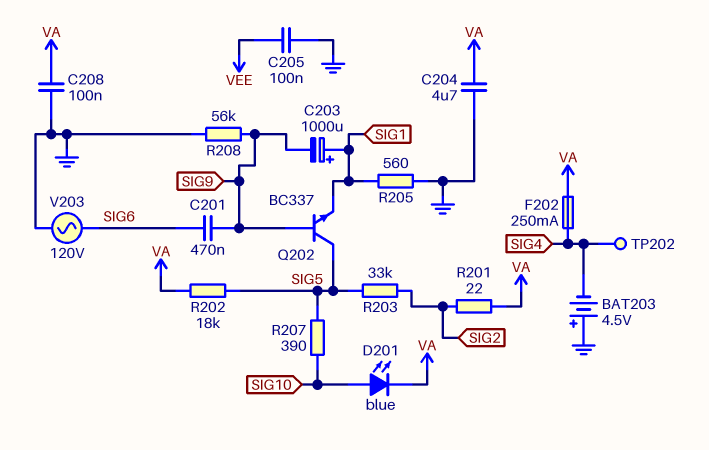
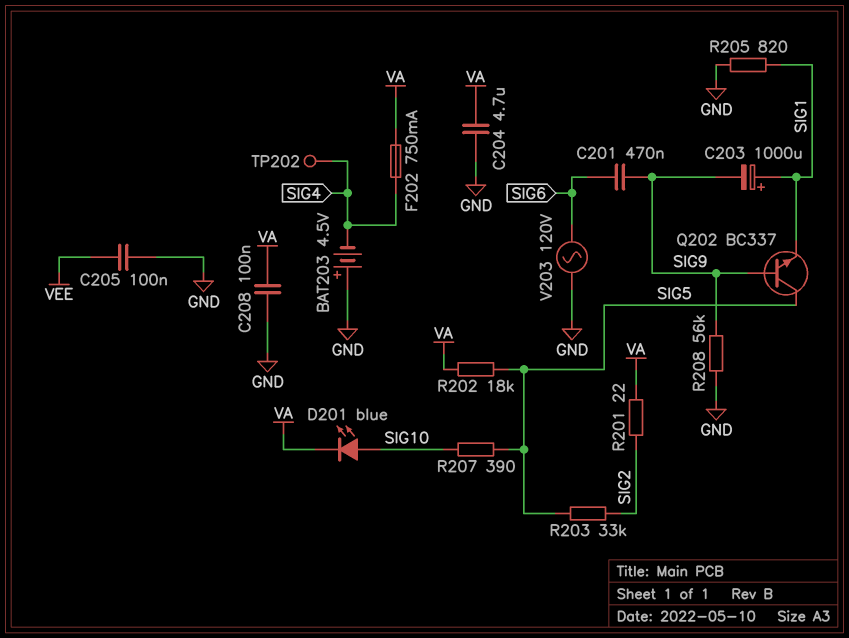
F202: 250mA (SIG4, VA) -> 750mA (SIG4, VA)
R205: 560 (GND, SIG1) -> 820 (GND, SIG1)

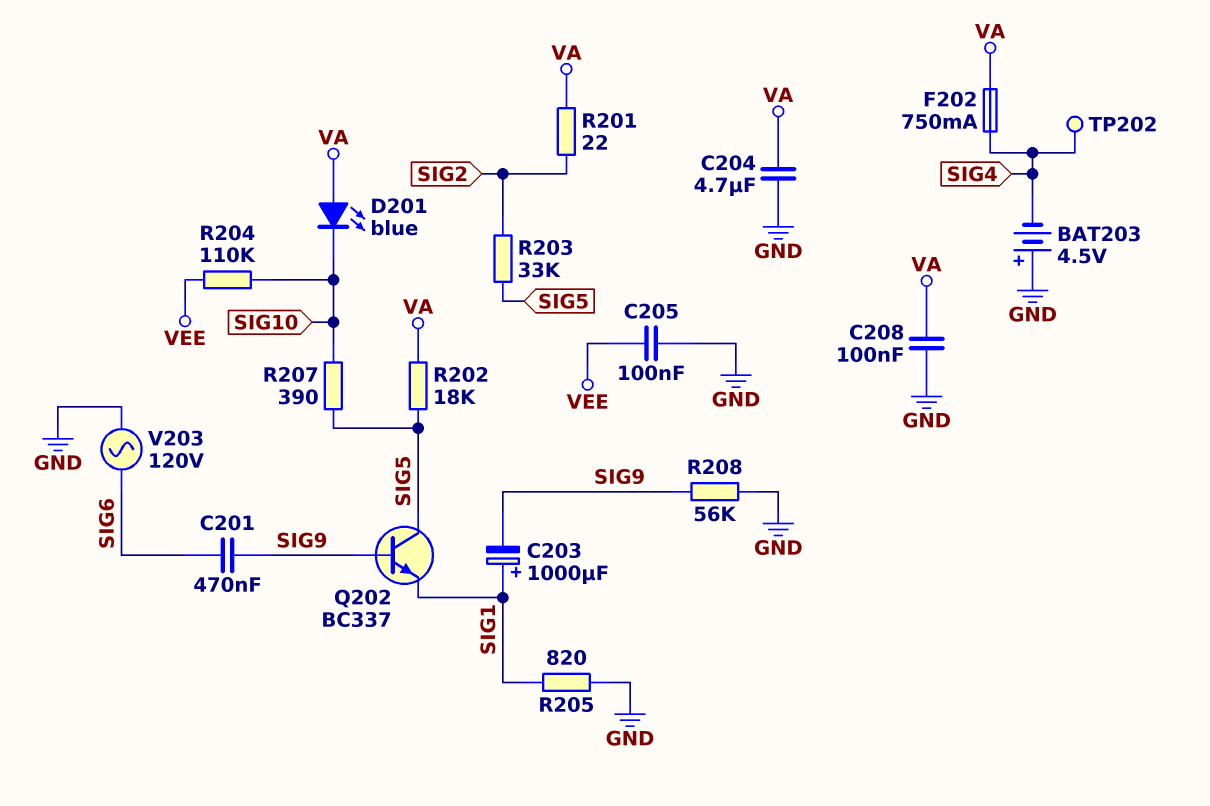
D201: LED blue (A SIG10, K VA) -> LED blue (A VA, K SIG10)
R204: none -> 110k (SIG10, VEE)

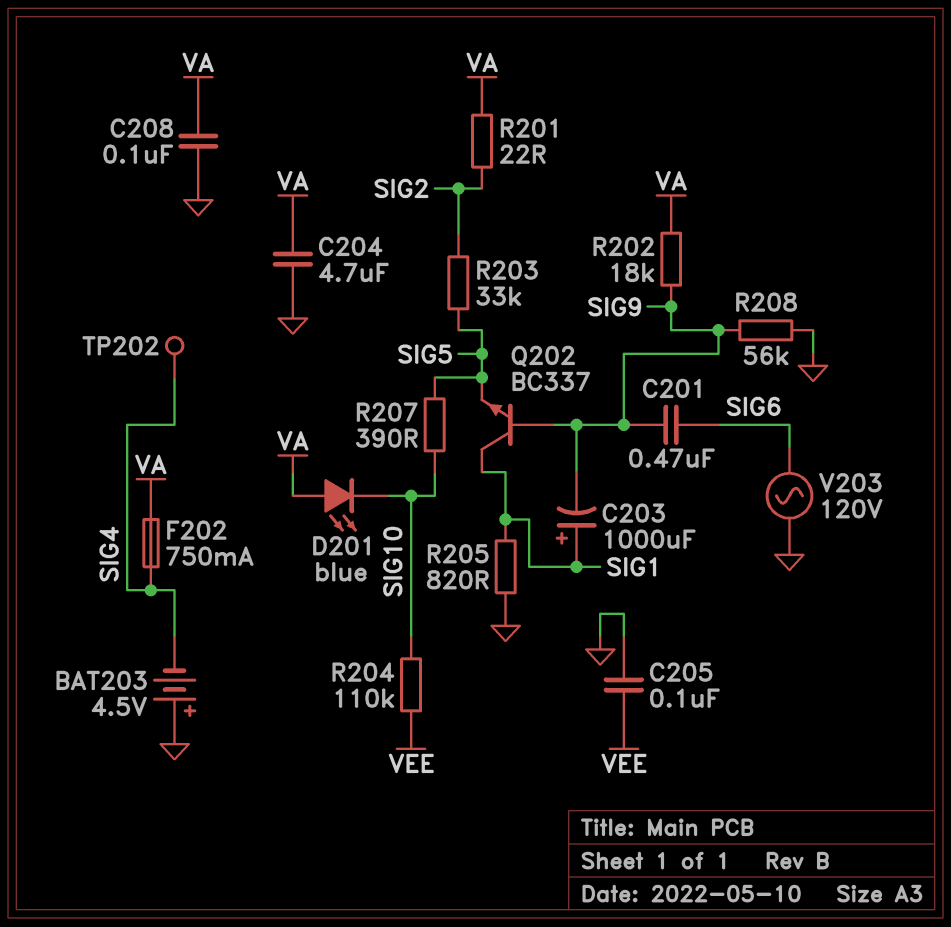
Q202: NPN BC337 (B SIG9, C SIG5, E SIG1) -> NPN BC337 (B SIG9, C SIG1, E SIG5)
R202: 18k (SIG5, VA) -> 18k (SIG9, VA)

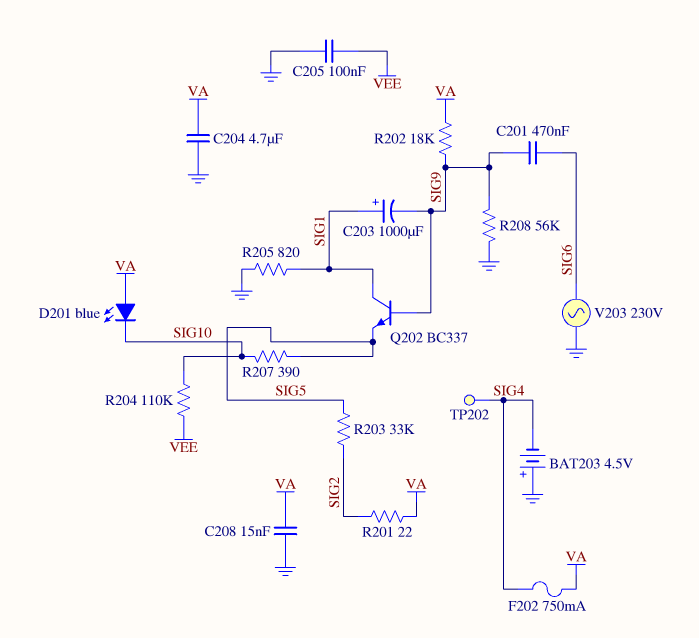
C208: 100nF (GND, VA) -> 15nF (GND, VA)
V203: AC 120V (GND, SIG6) -> AC 230V (GND, SIG6)

